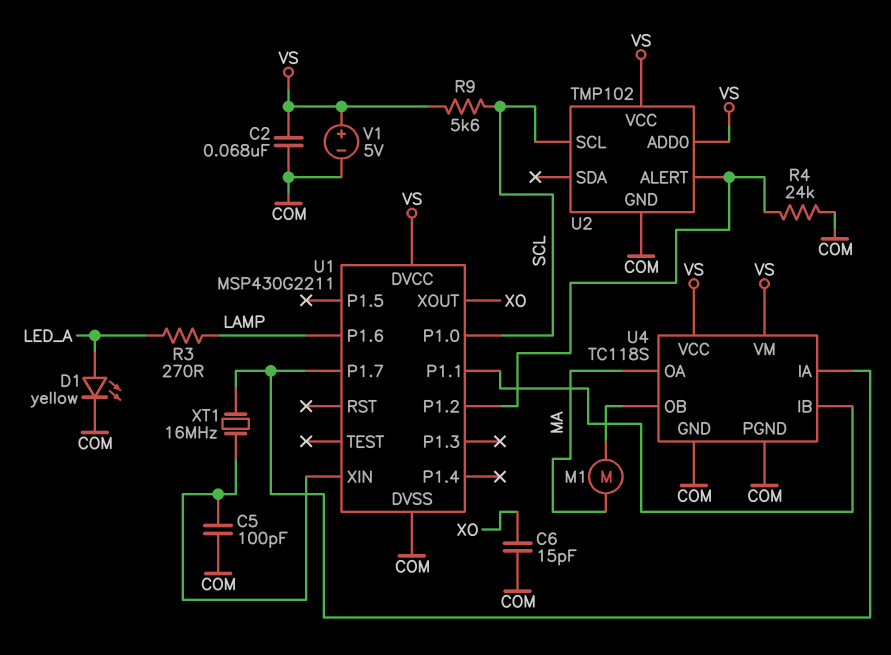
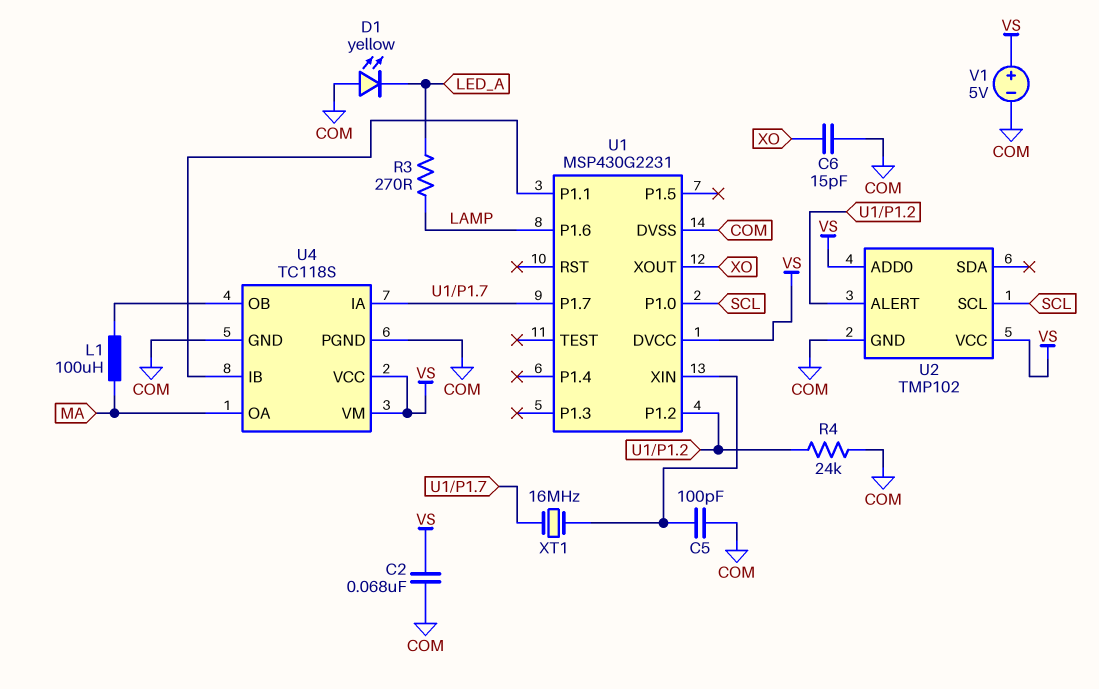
D1: LED yellow (A LED_A, K COM) -> LED yellow (A COM, K LED_A)
L1: none -> 100uH (MA, U4/OB)
M1: motor (MA, U4/OB) -> none
R9: 5.6k (SCL, VS) -> none
U1: MSP430G2211 -> MSP430G2231

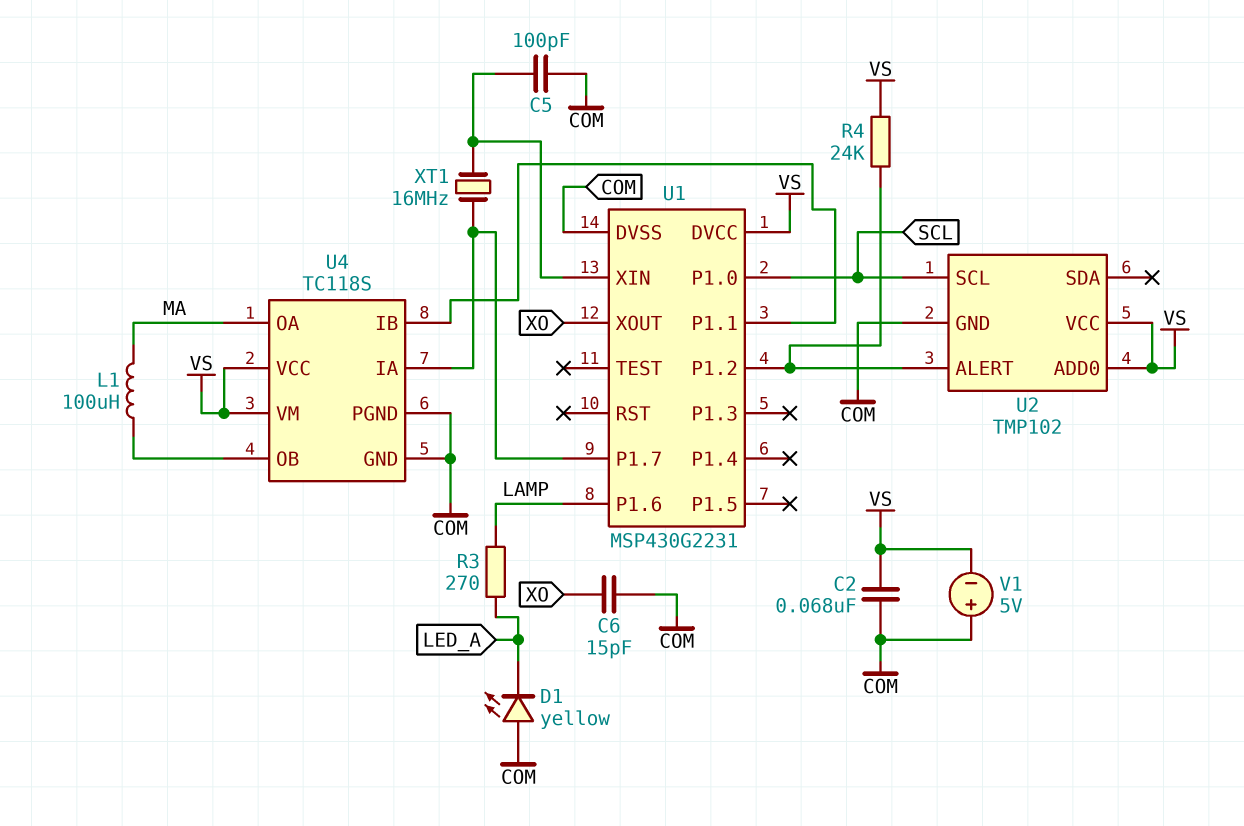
R4: 24k (COM, U1/P1.2) -> 24k (U1/P1.2, VS)
V1: 5V (plus VS, minus COM) -> 5V (plus COM, minus VS)

